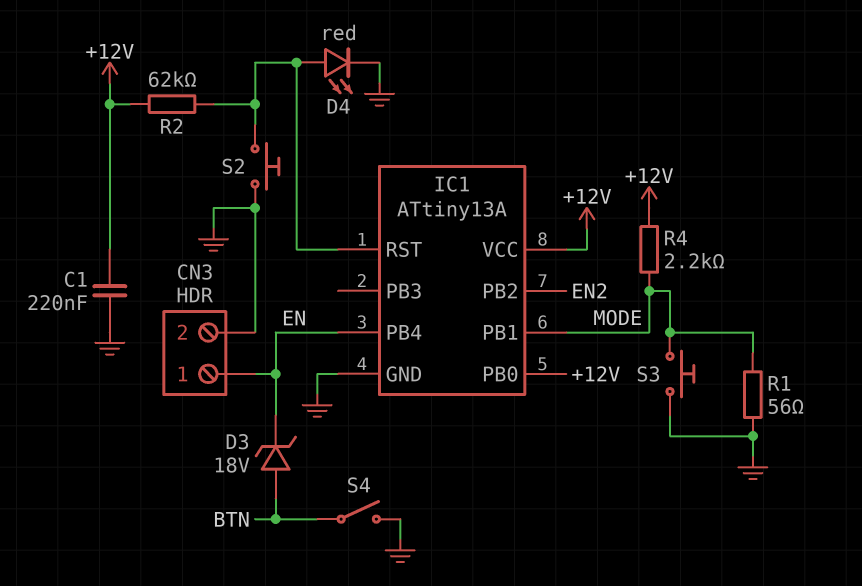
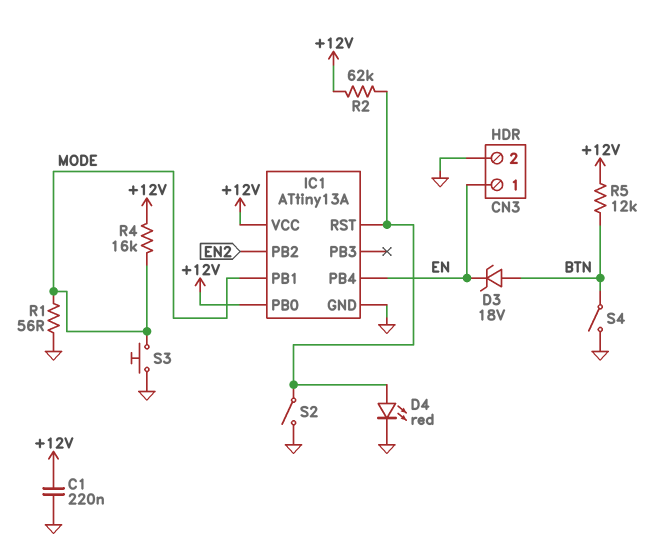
R4: 2.2k (+12V, MODE) -> 16k (+12V, MODE)
R5: none -> 12k (+12V, BTN)
S2: button (GND, IC1/RST) -> switch (GND, IC1/RST)

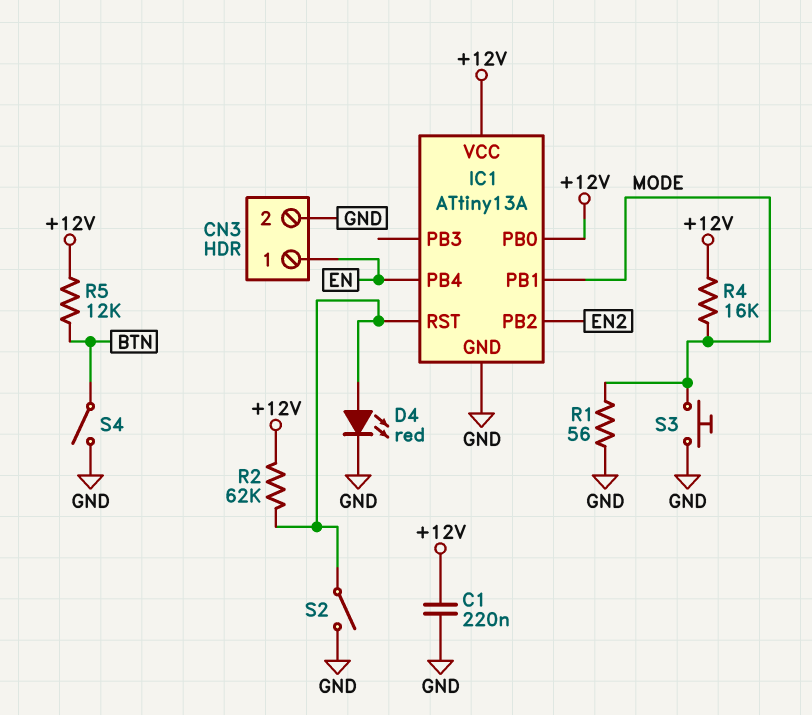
D3: zener 18V (A BTN, K EN) -> none

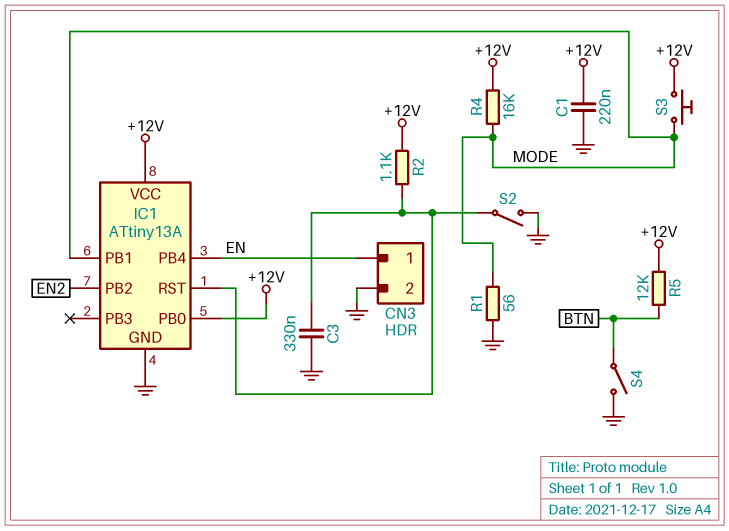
C3: none -> 330nF (GND, IC1/RST)
D4: LED red (A IC1/RST, K GND) -> none
R2: 62k (+12V, IC1/RST) -> 1.1k (+12V, IC1/RST)
S3: button (GND, MODE) -> button (+12V, MODE)

